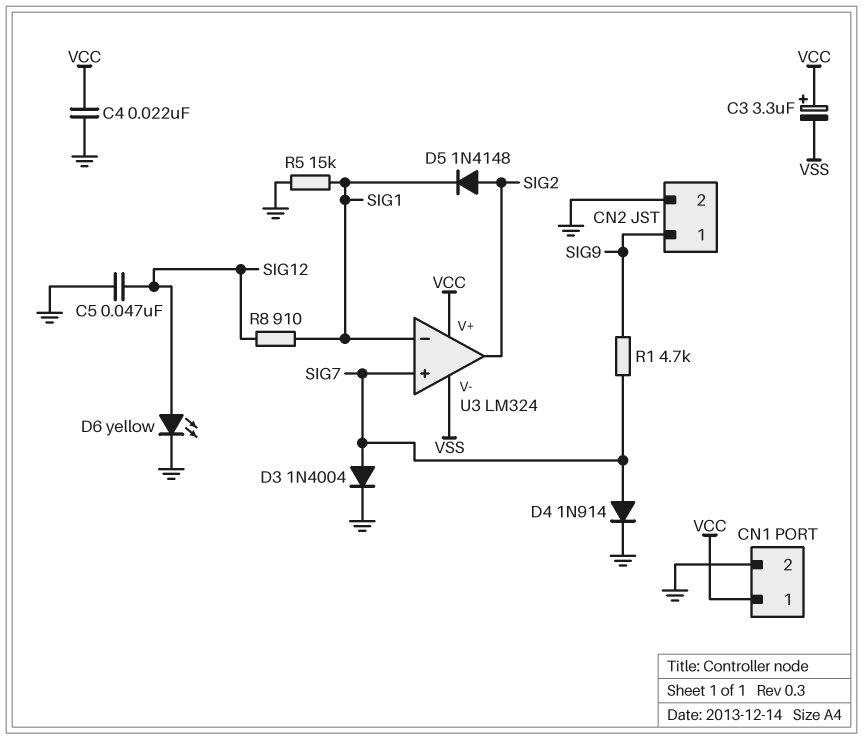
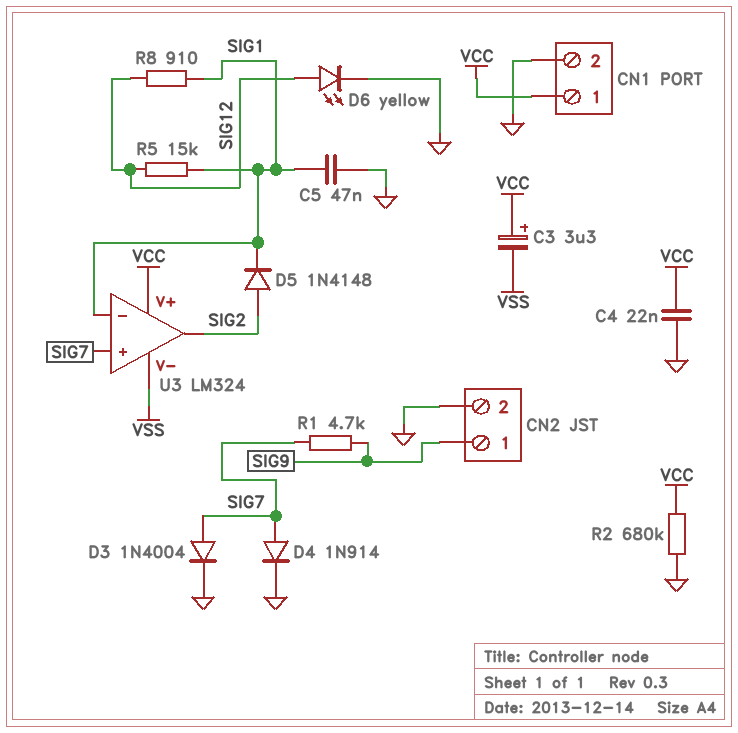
C5: 47nF (GND, SIG12) -> 47nF (GND, SIG1)
R2: none -> 680k (GND, VCC)
R5: 15k (GND, SIG1) -> 15k (SIG1, SIG12)

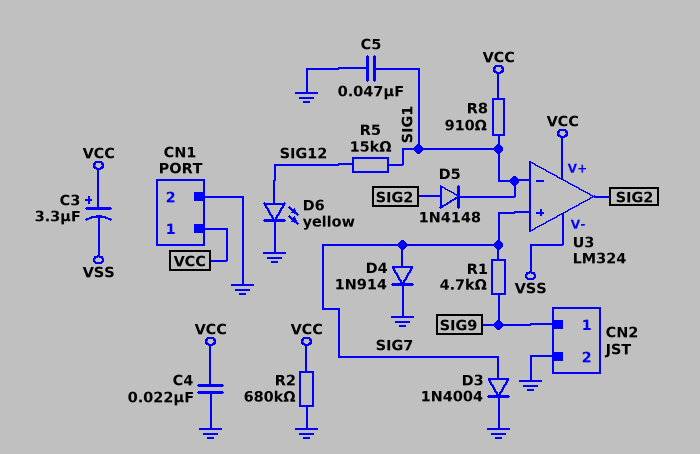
R8: 910 (SIG1, SIG12) -> 910 (SIG1, VCC)

